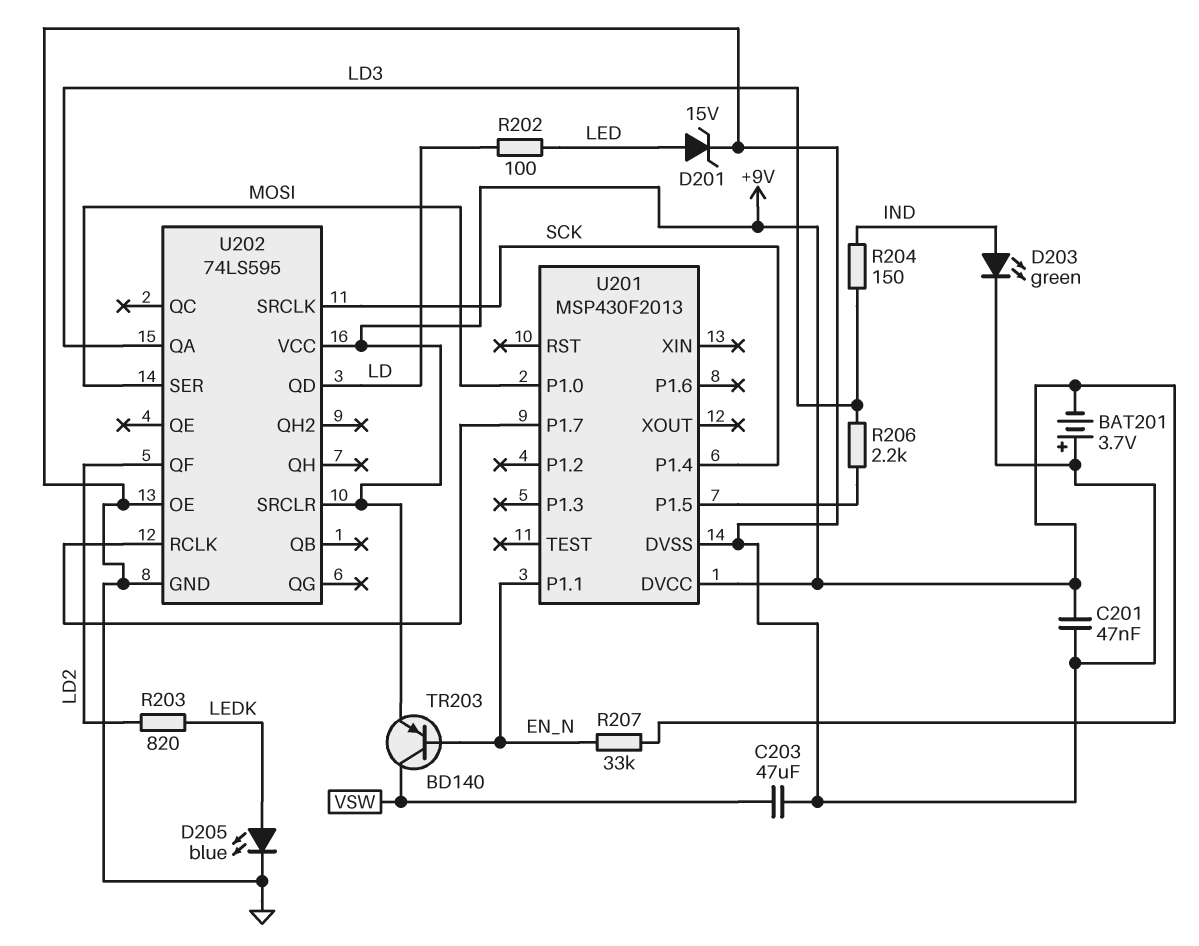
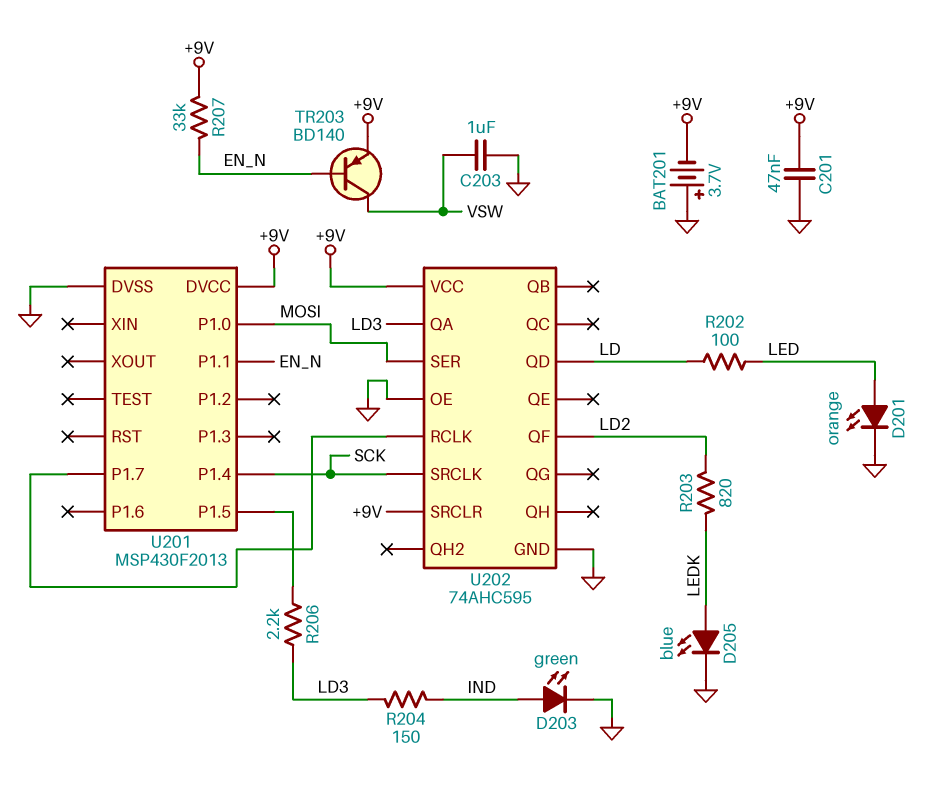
C203: 47uF (GND, VSW) -> 1uF (GND, VSW)
D201: zener 15V (A LED, K GND) -> LED orange (A LED, K GND)
U202: 74LS595 -> 74AHC595

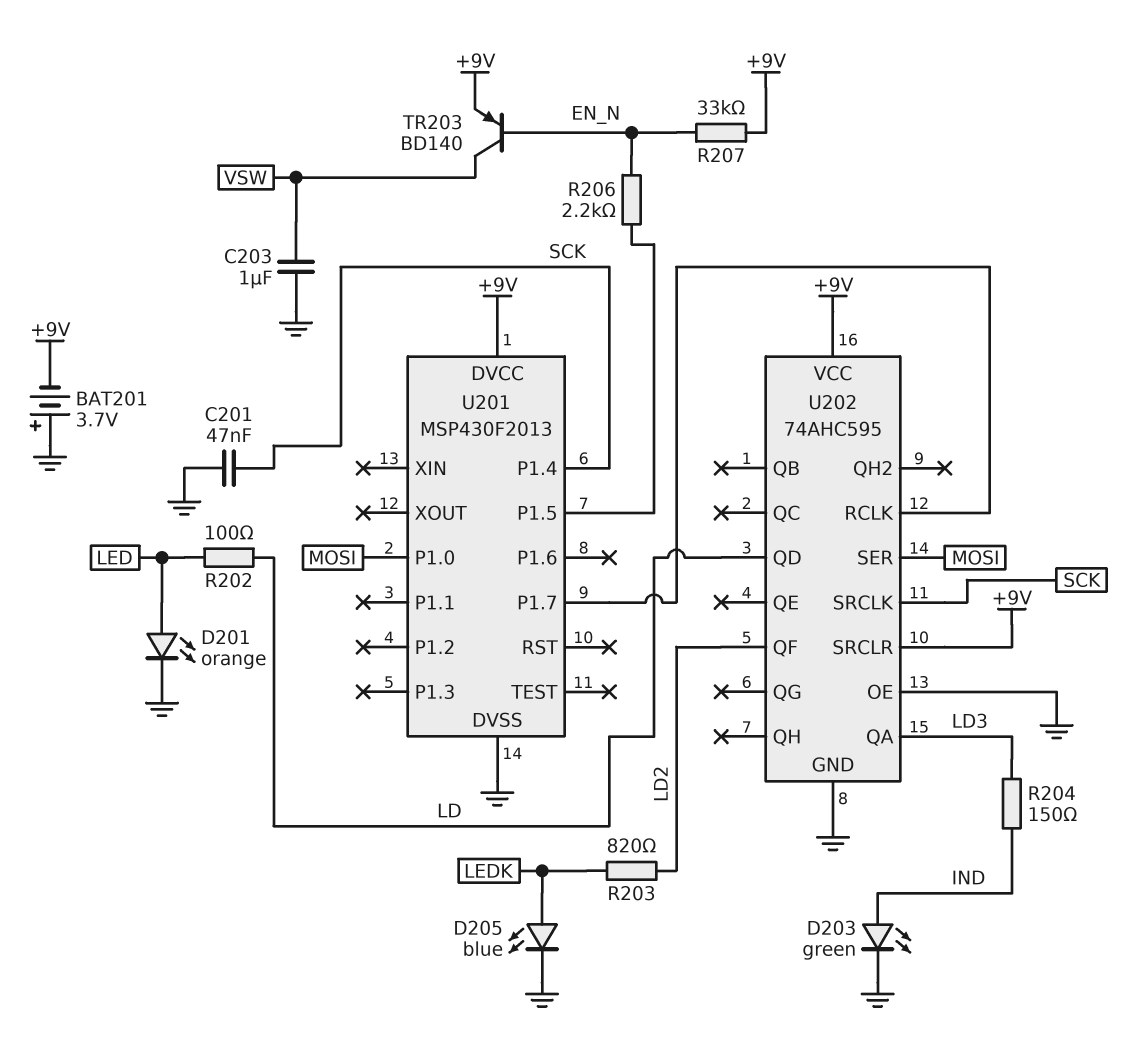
C201: 47nF (+9V, GND) -> 47nF (GND, SCK)
R206: 2.2k (LD3, U201/P1.5) -> 2.2k (EN_N, U201/P1.5)
U201 pin P1.1: EN_N -> none

